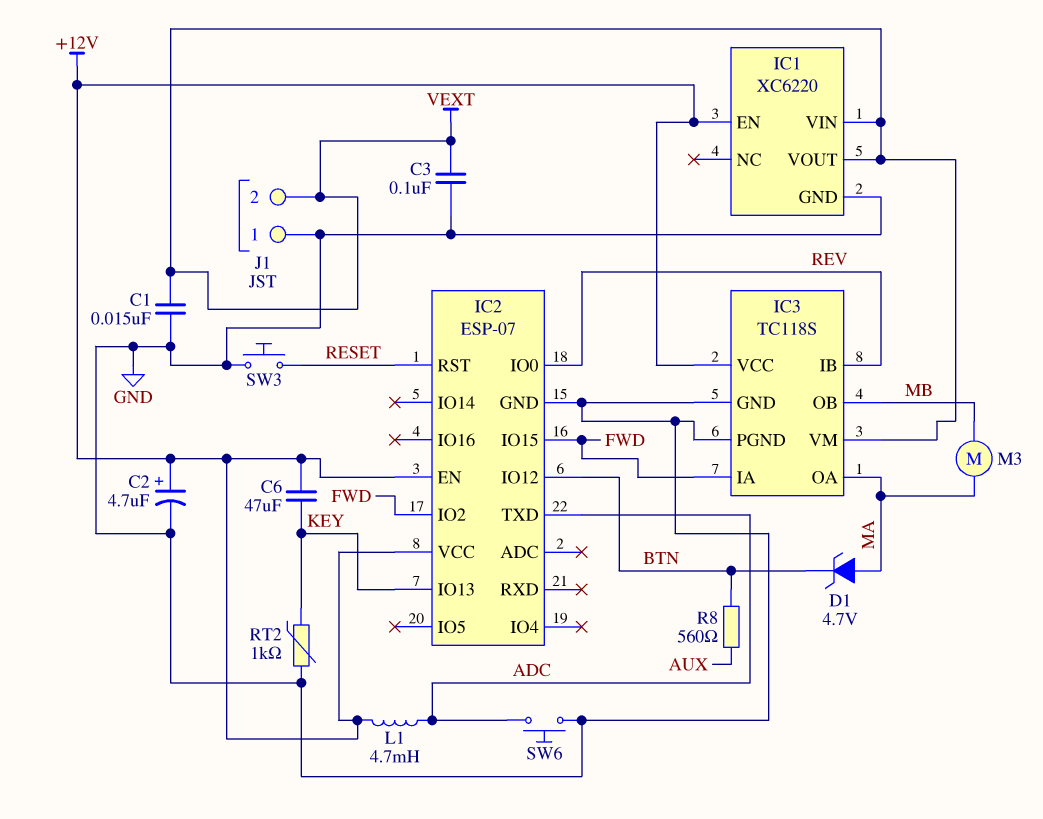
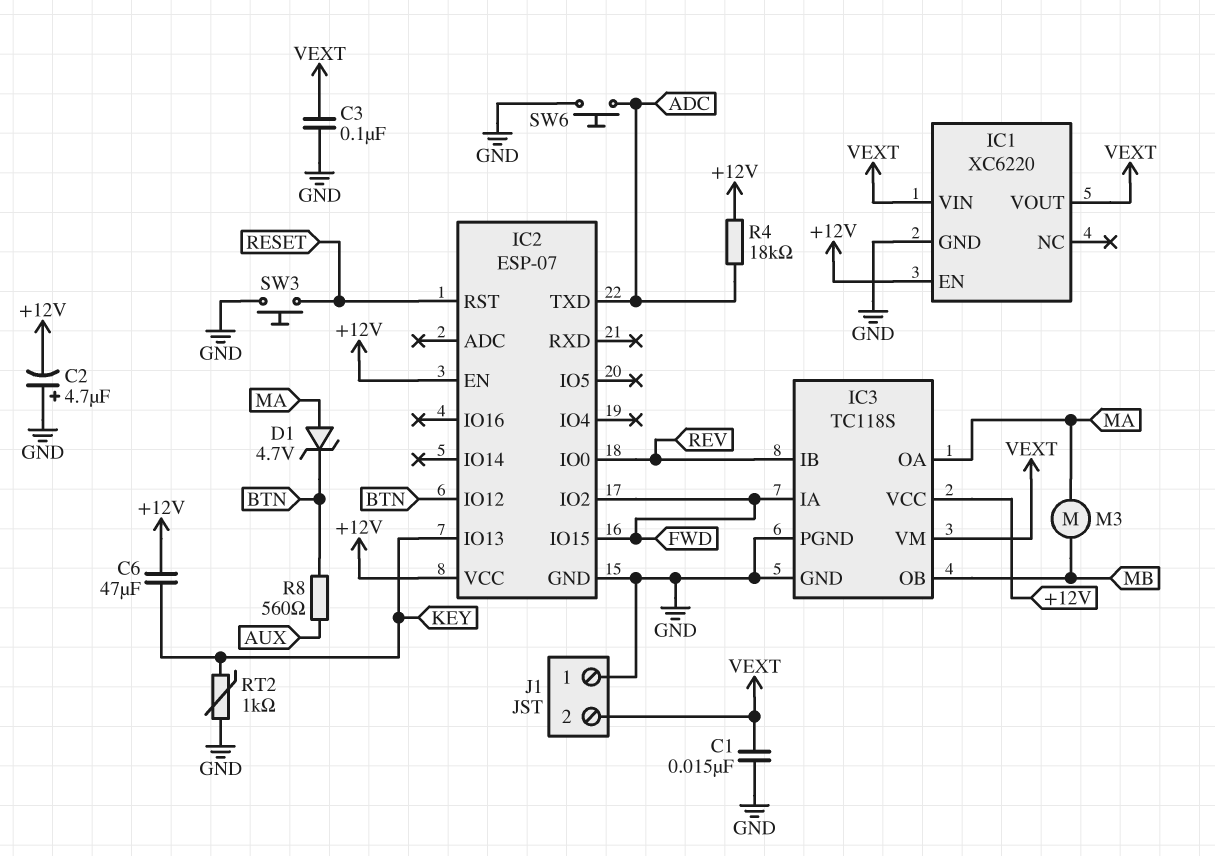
C2: 4.7uF (plus +12V, minus GND) -> 4.7uF (plus GND, minus +12V)
L1: 4.7mH (+12V, ADC) -> none
R4: none -> 18k (+12V, ADC)

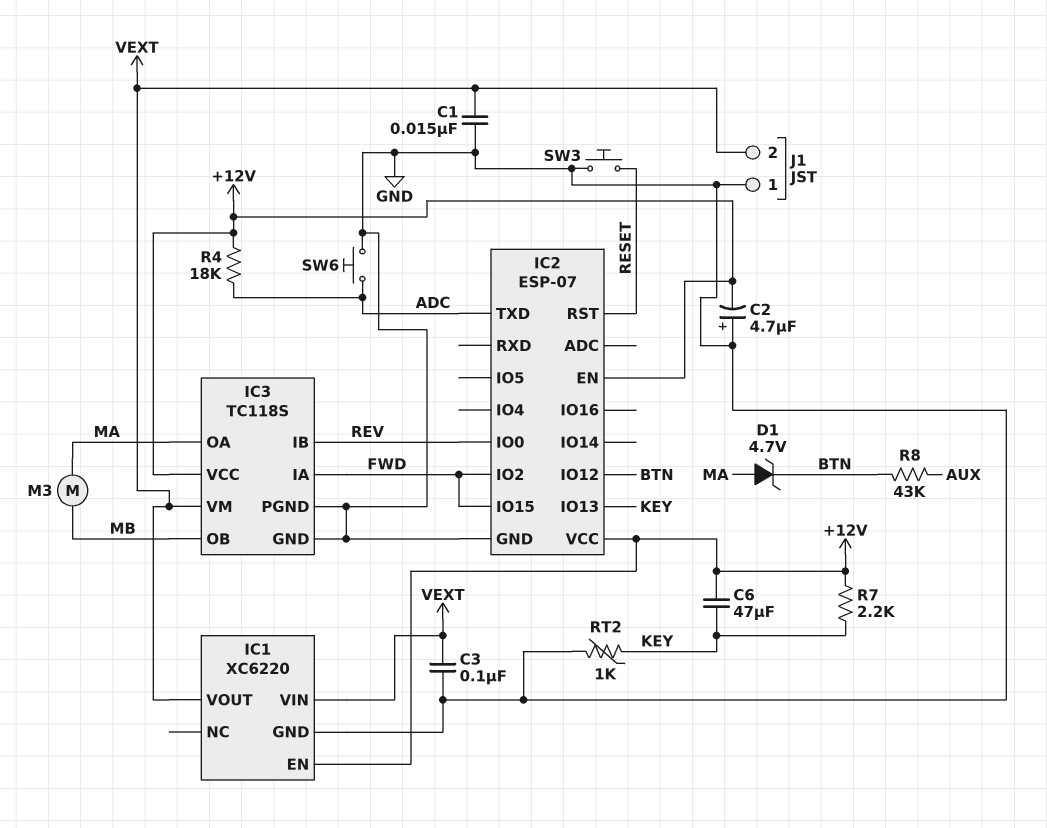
R7: none -> 2.2k (+12V, KEY)
R8: 560 (AUX, BTN) -> 43k (AUX, BTN)

